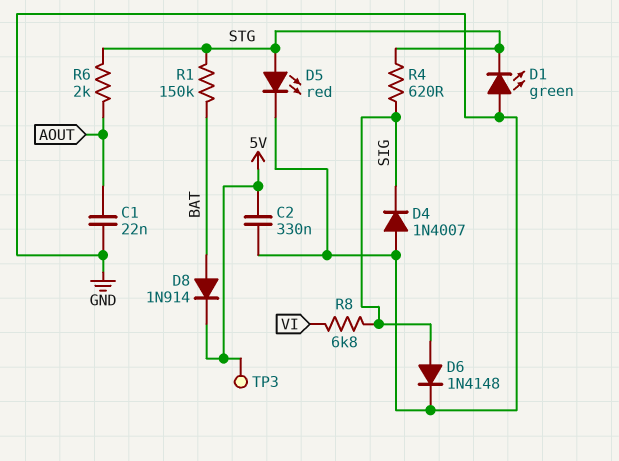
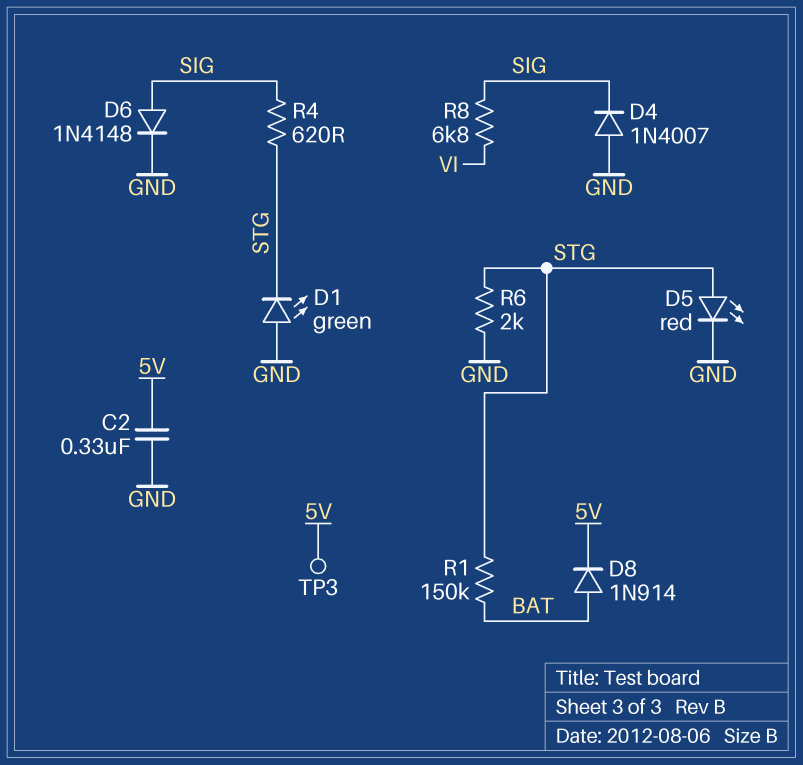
C1: 22nF (AOUT, GND) -> none
R6: 2k (AOUT, STG) -> 2k (GND, STG)

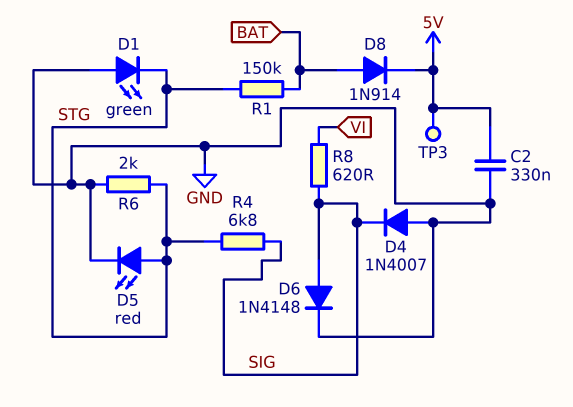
R4: 620 (SIG, STG) -> 6.8k (SIG, STG)
R8: 6.8k (SIG, VI) -> 620 (SIG, VI)

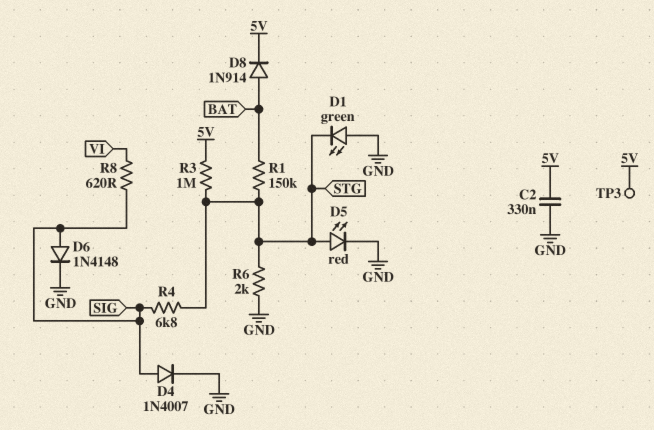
D4: diode 1N4007 (A GND, K SIG) -> diode 1N4007 (A SIG, K GND)
R3: none -> 1M (5V, STG)

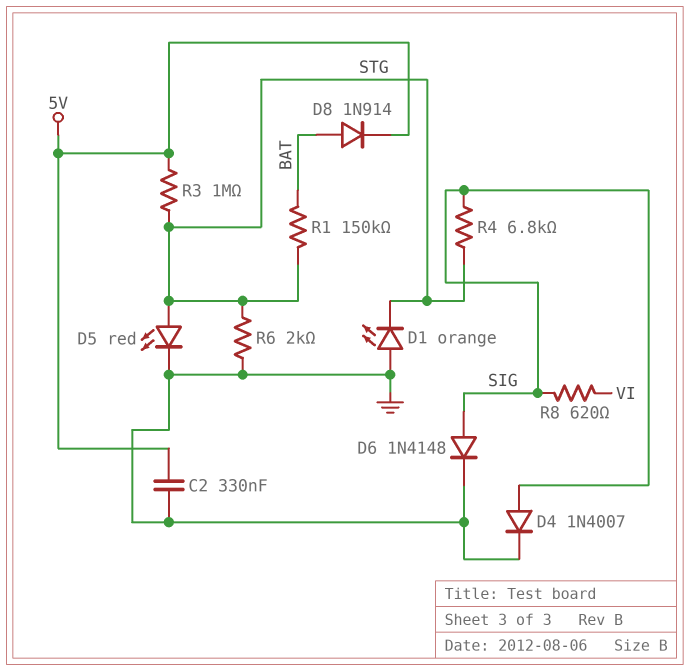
D1: LED green (A GND, K STG) -> LED orange (A GND, K STG)
TP3: test point (5V) -> none

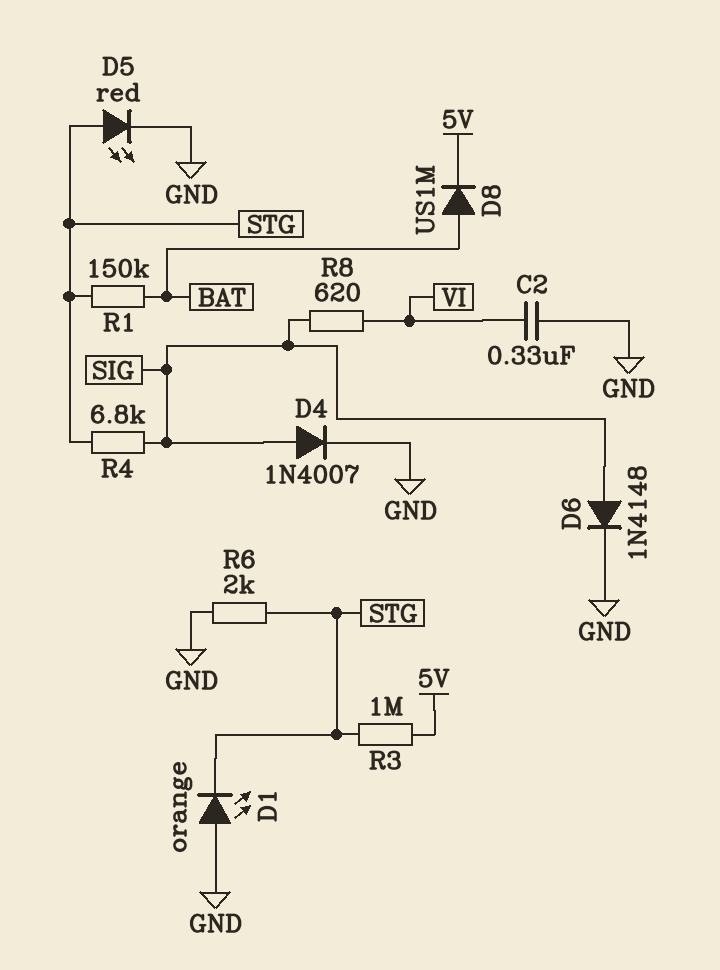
C2: 330nF (5V, GND) -> 330nF (GND, VI)
D8: diode 1N914 (A BAT, K 5V) -> diode US1M (A BAT, K 5V)

